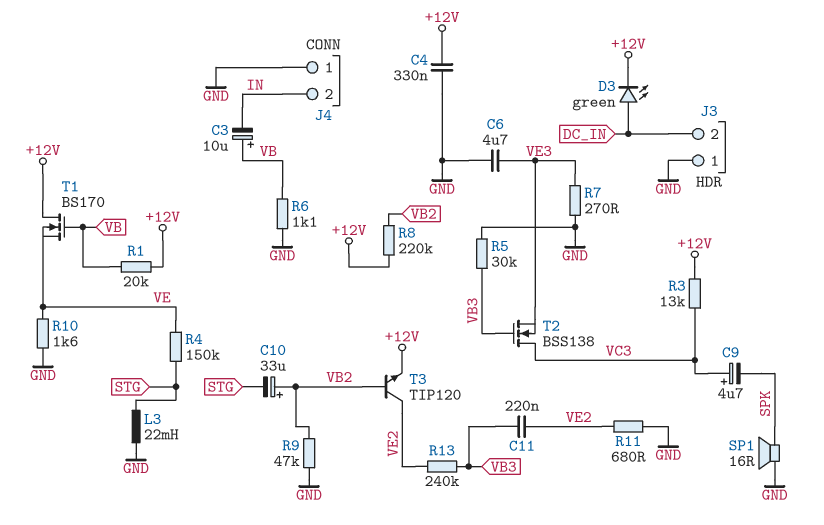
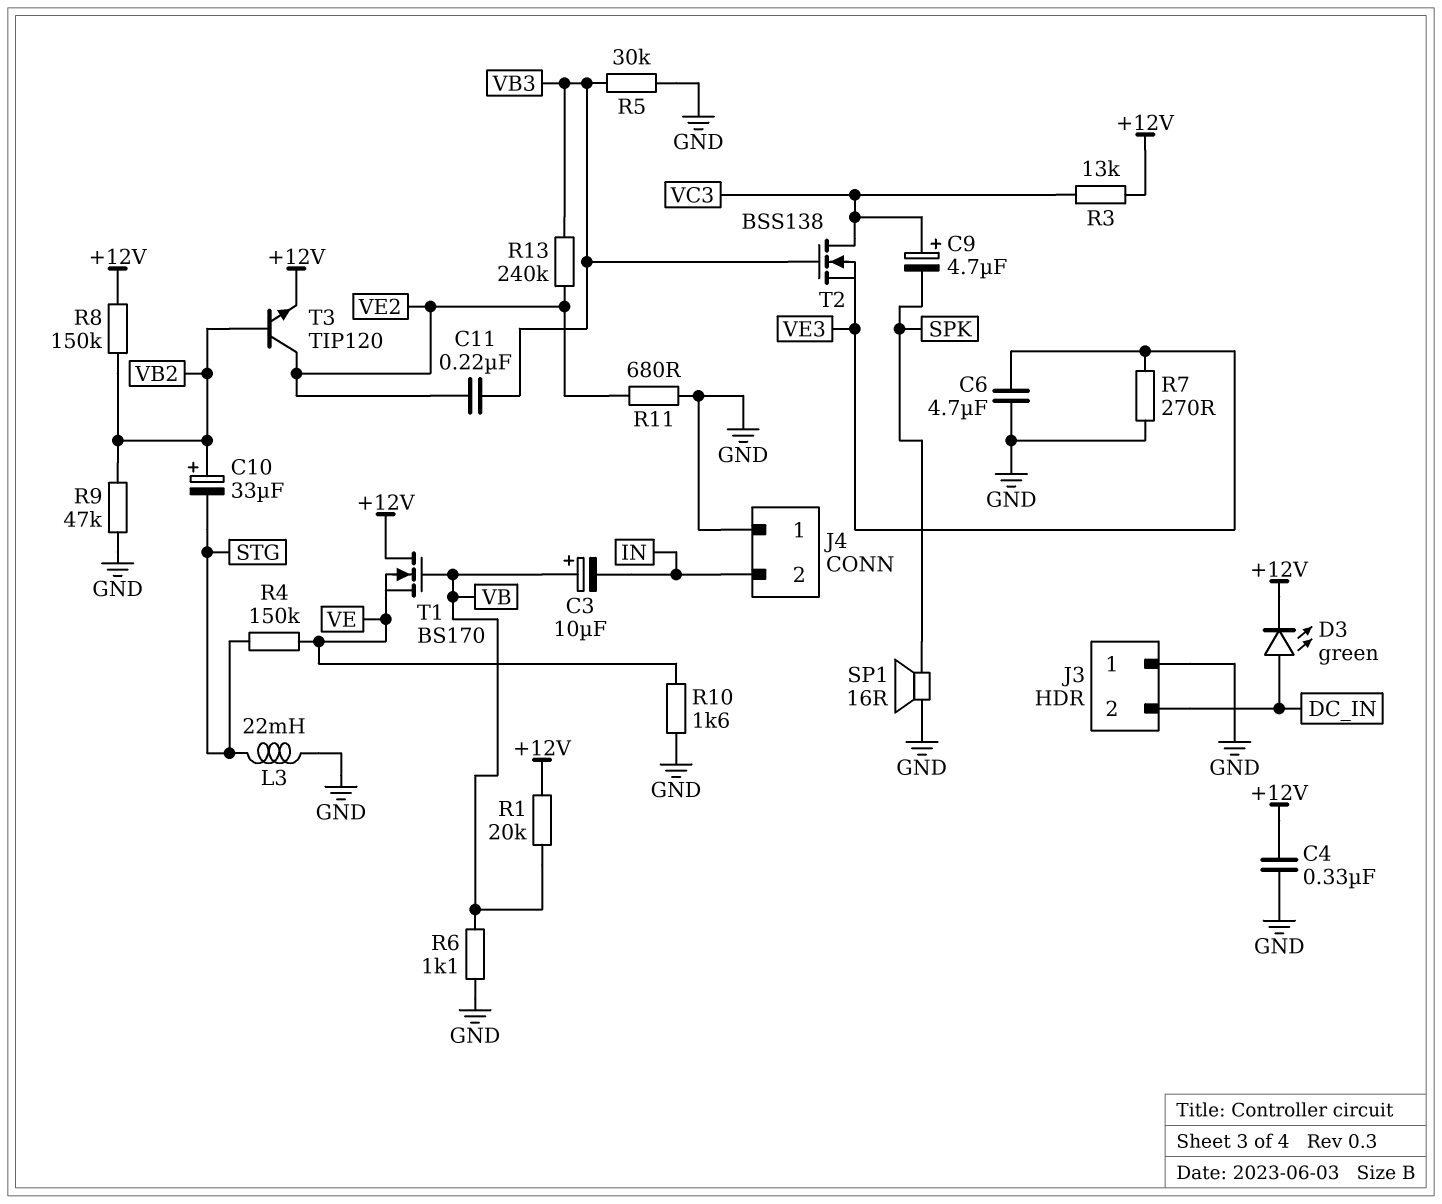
R8: 220k (+12V, VB2) -> 150k (+12V, VB2)

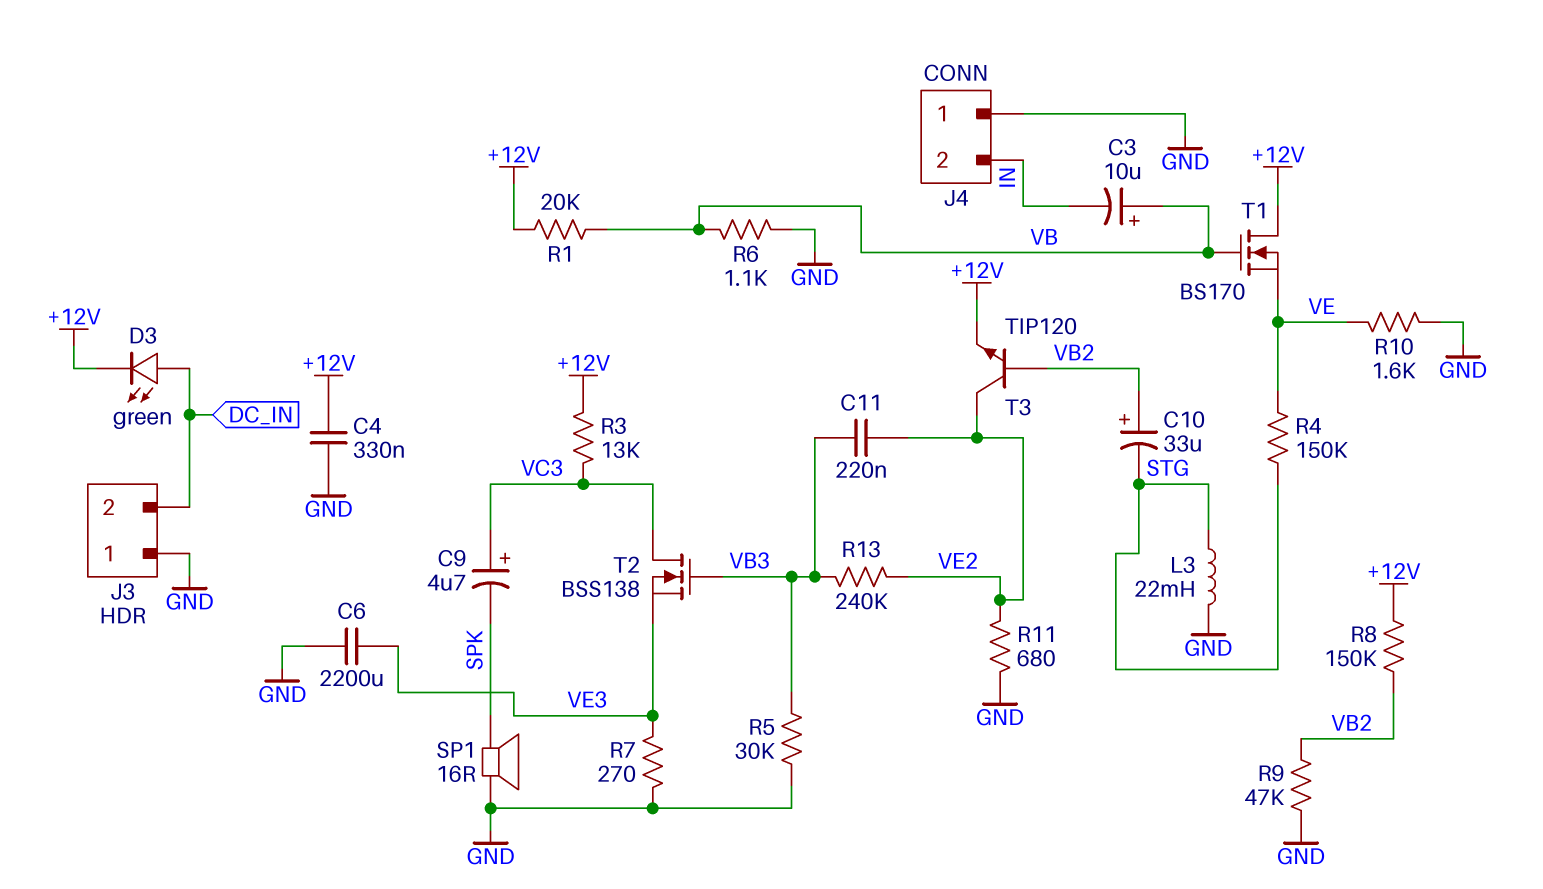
C6: 4.7uF (GND, VE3) -> 2200uF (GND, VE3)

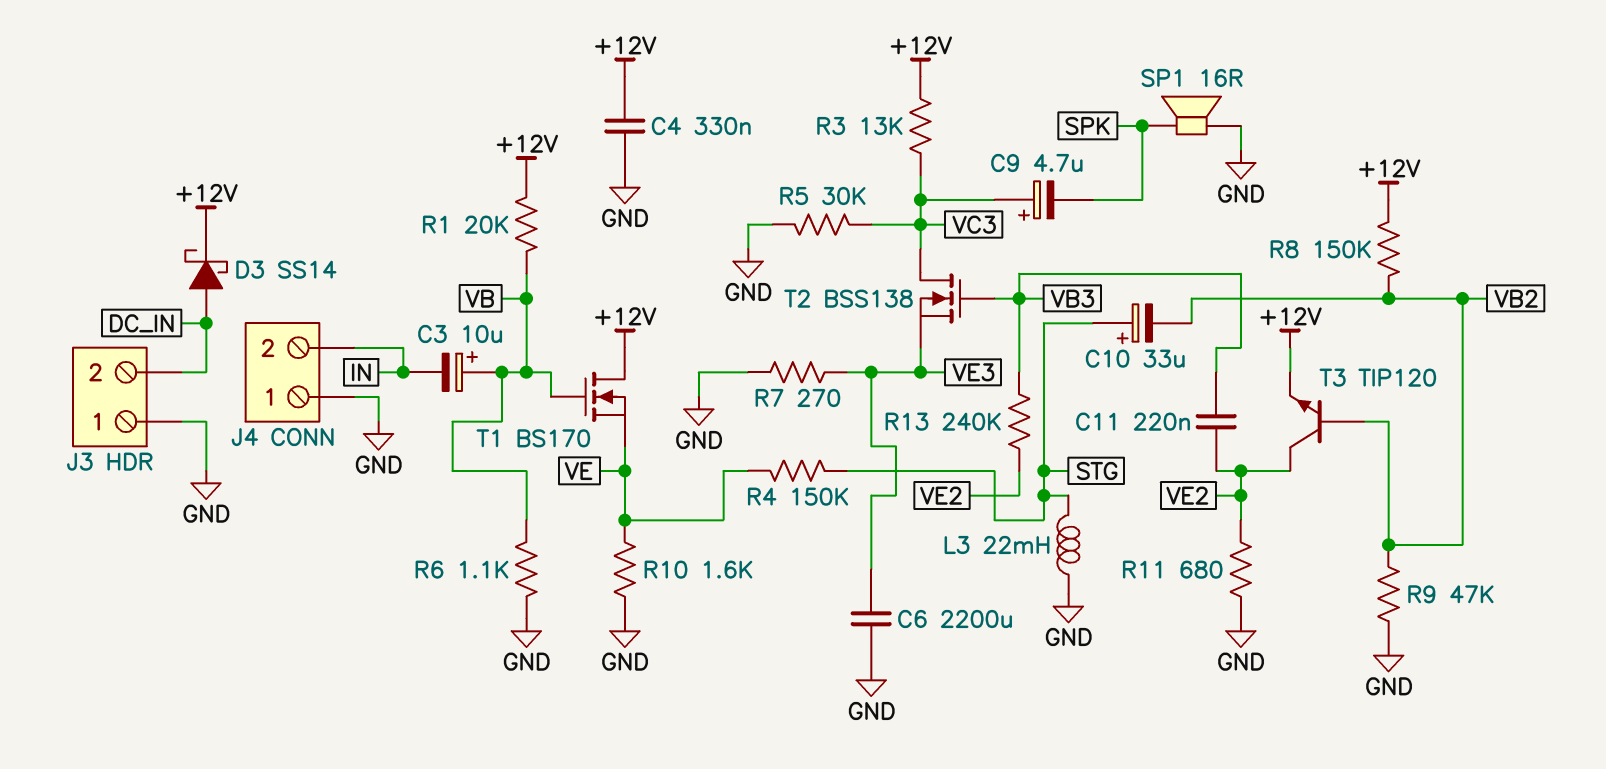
C10: 33uF (plus VB2, minus STG) -> 33uF (plus STG, minus VB2)
D3: LED green (A DC_IN, K +12V) -> schottky SS14 (A DC_IN, K +12V)
R5: 30k (GND, VB3) -> 30k (GND, VC3)

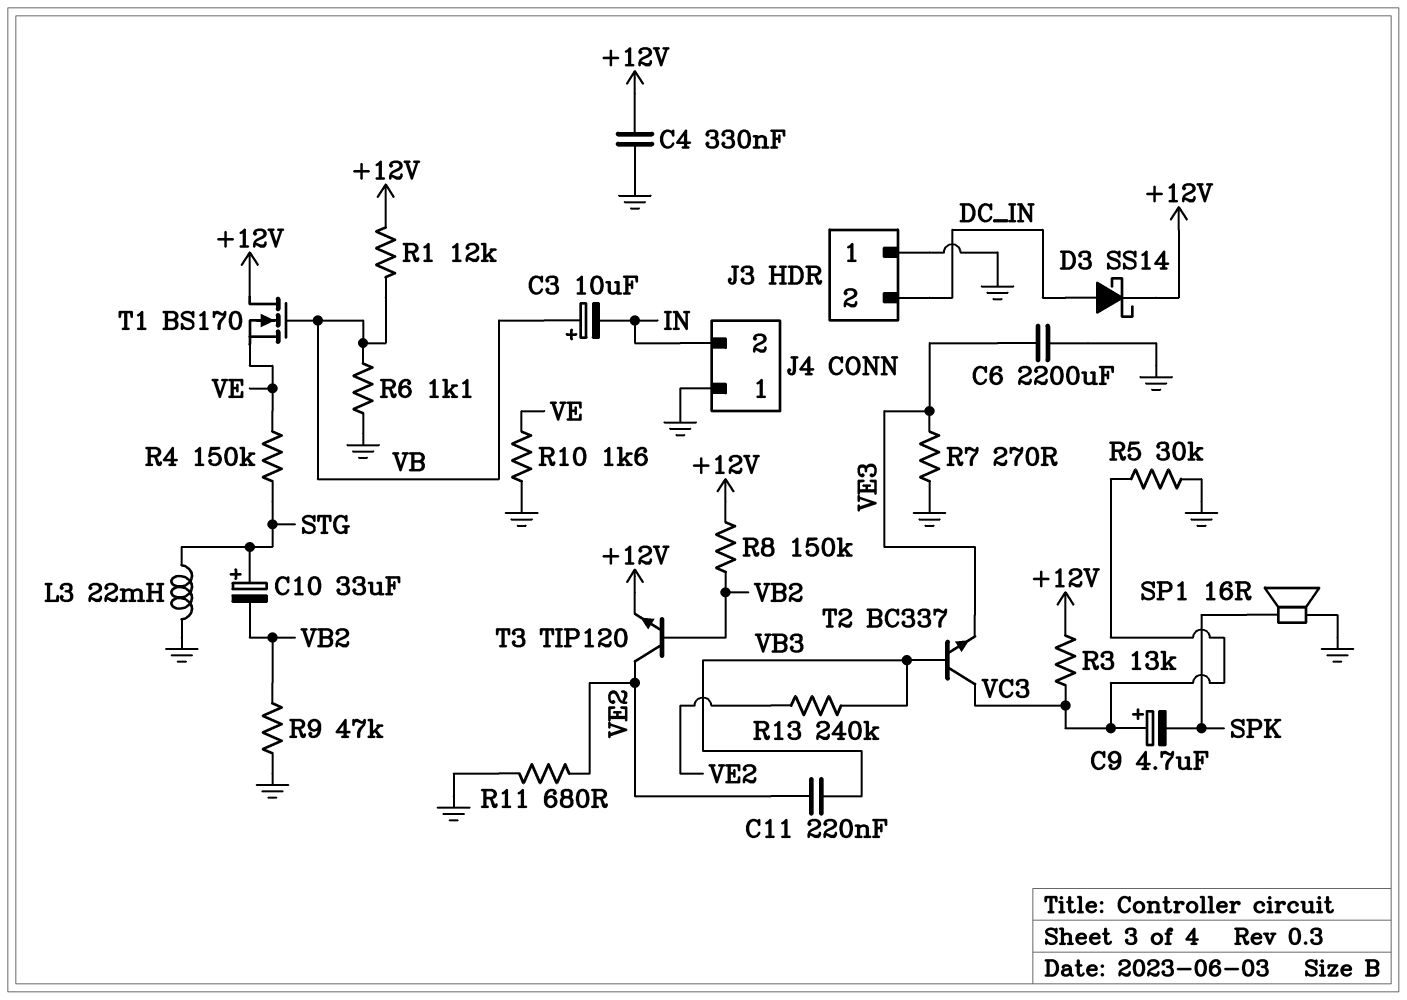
R1: 20k (+12V, VB) -> 12k (+12V, VB)
T2: NMOS BSS138 (G VB3, D VC3, S VE3) -> NPN BC337 (B VB3, C VC3, E VE3)

